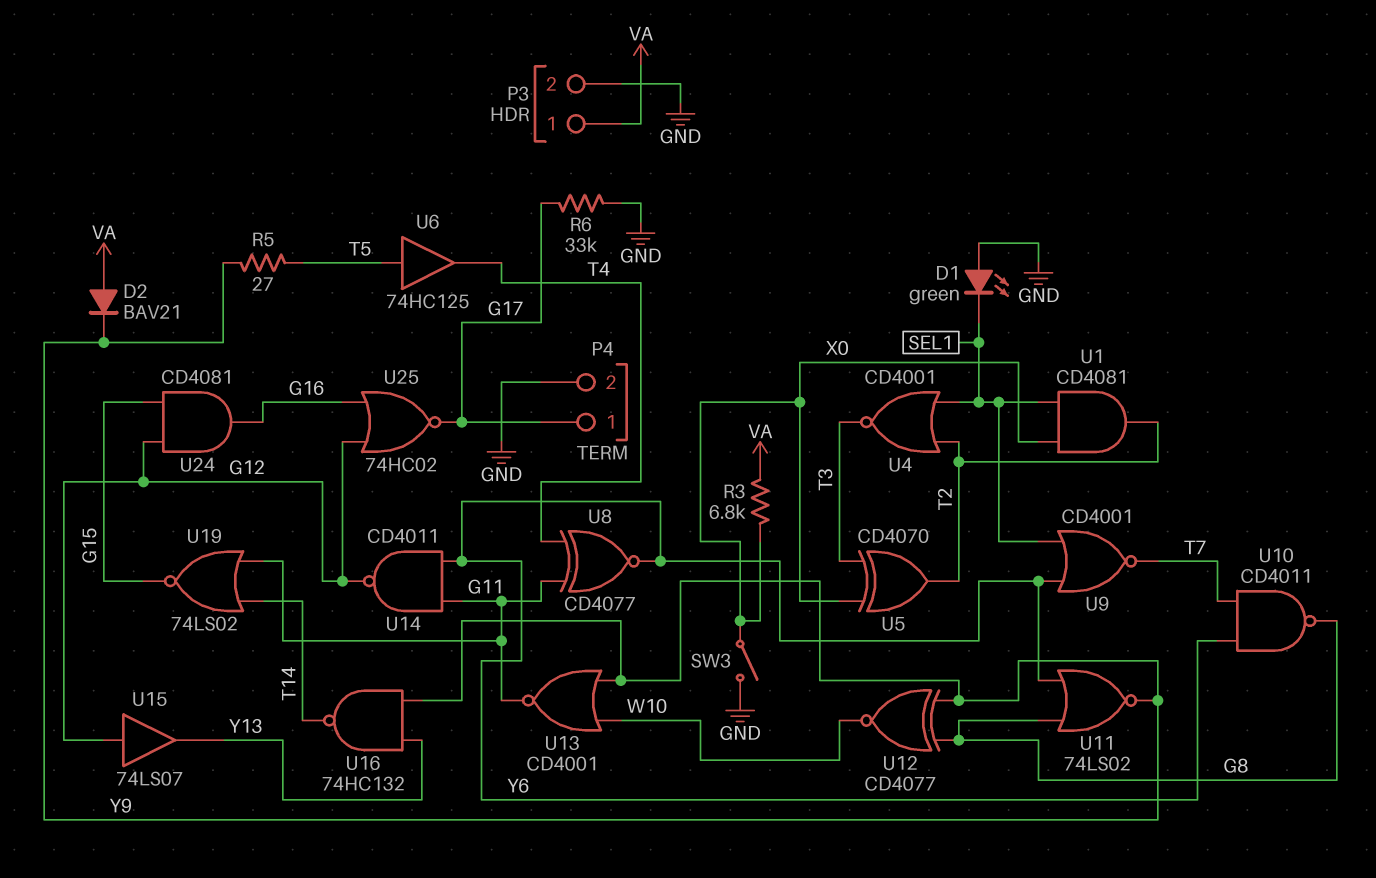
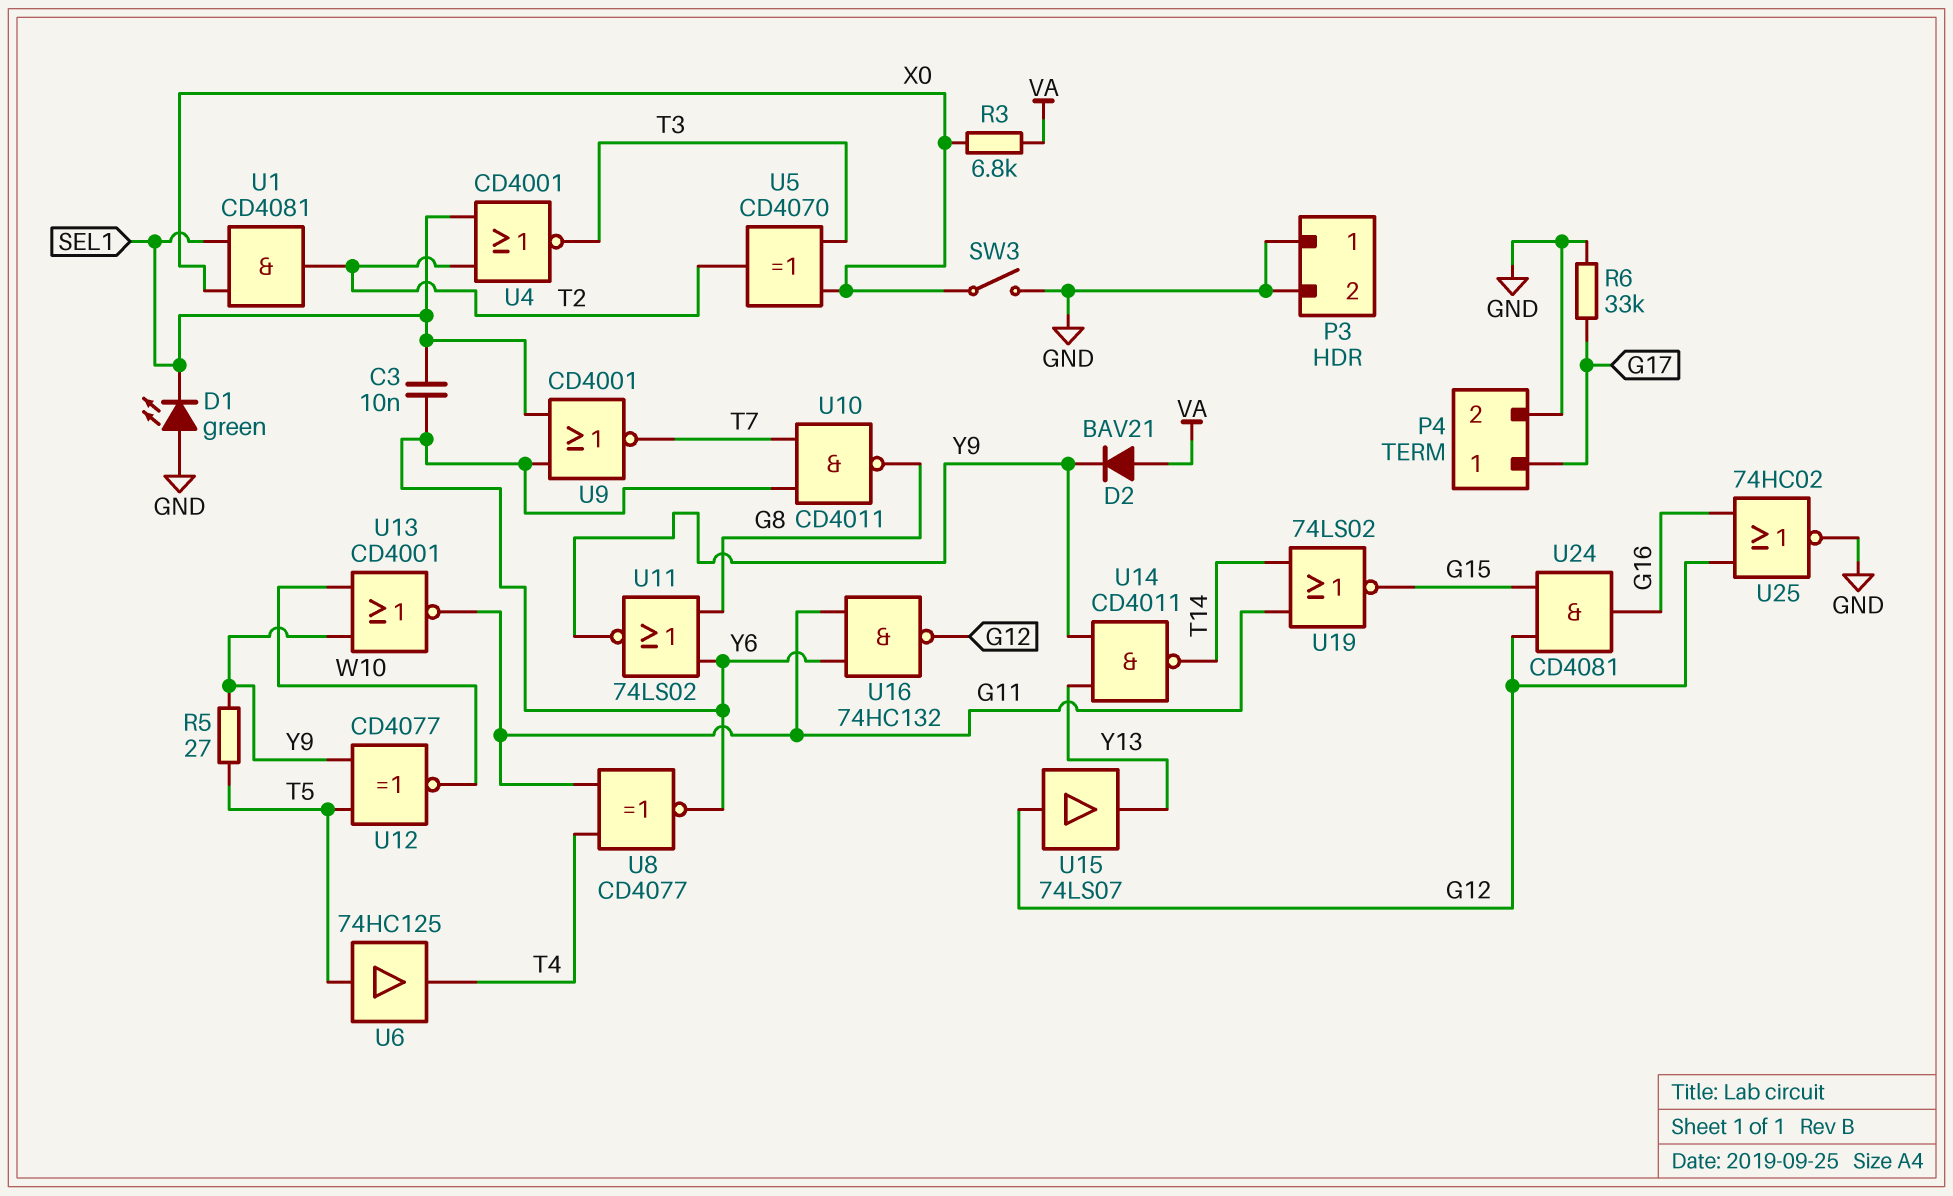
C3: none -> 10nF (SEL1, Y6)
P3 pin 1: VA -> GND
U12: XNOR CD4077 (in G8, in Y9, out W10) -> XNOR CD4077 (in T5, in Y9, out W10)
U14: NAND CD4011 (in G11, in Y6, out G12) -> NAND CD4011 (in Y9, in Y13, out T14)
U16: NAND 74HC132 (in Y9, in Y13, out T14) -> NAND 74HC132 (in G11, in Y6, out G12)
U25: NOR 74HC02 (in G12, in G16, out G17) -> NOR 74HC02 (in G12, in G16, out GND)

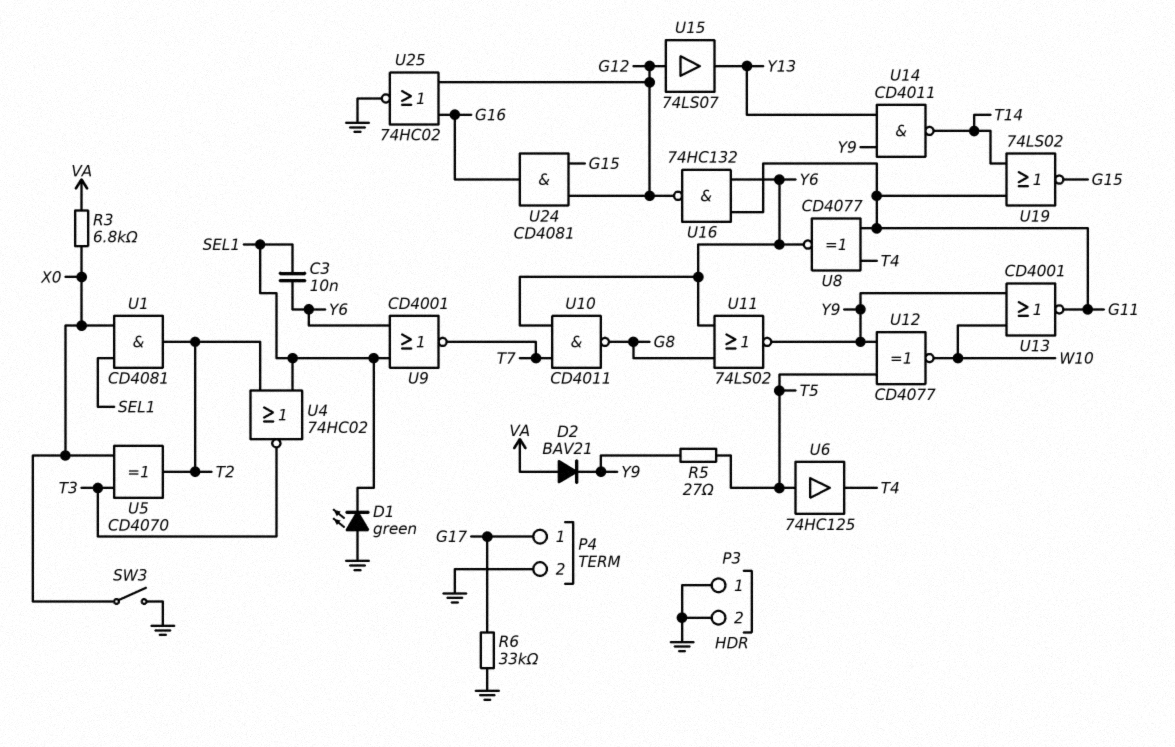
U4: NOR CD4001 (in SEL1, in T2, out T3) -> NOR 74HC02 (in SEL1, in T2, out T3)

